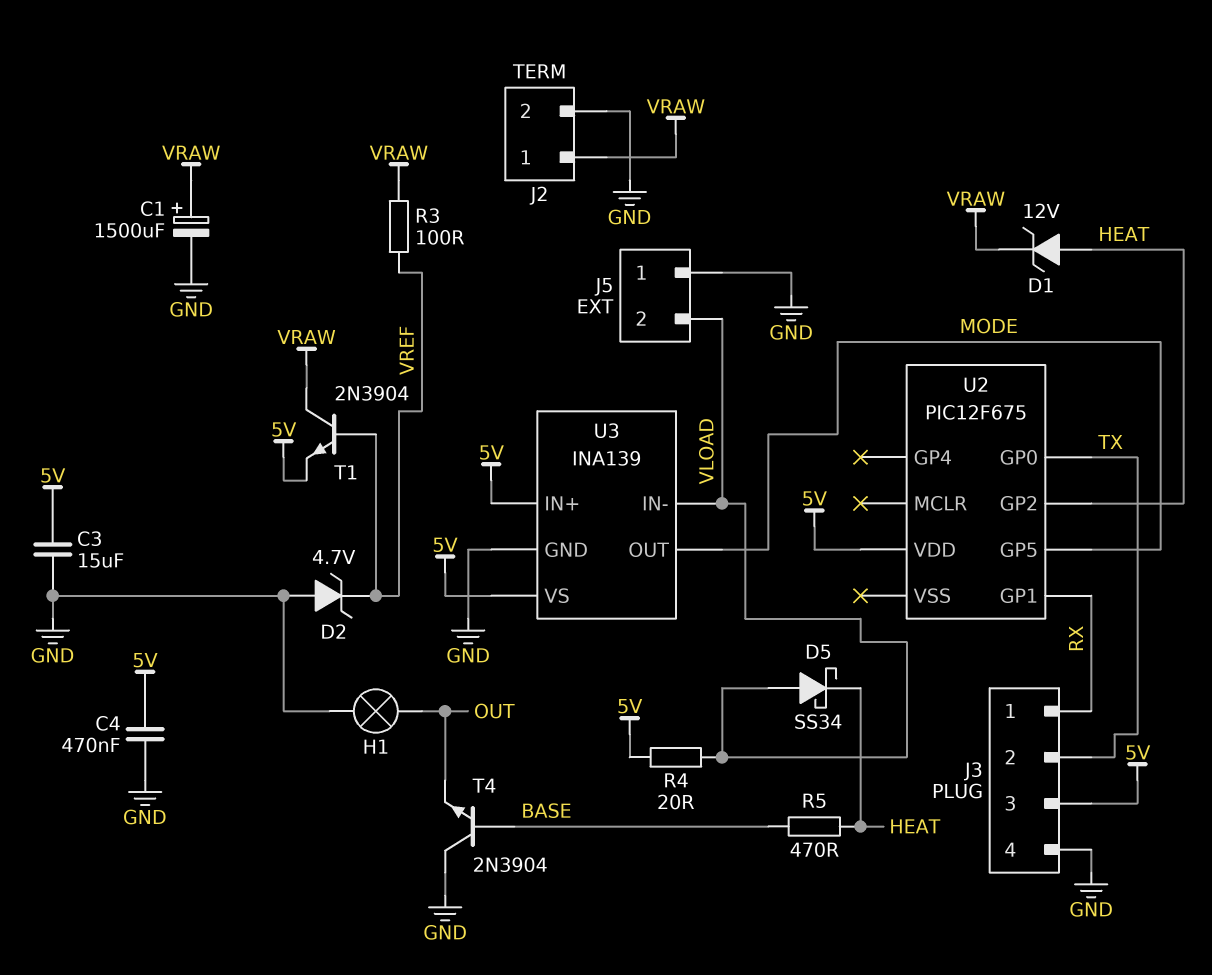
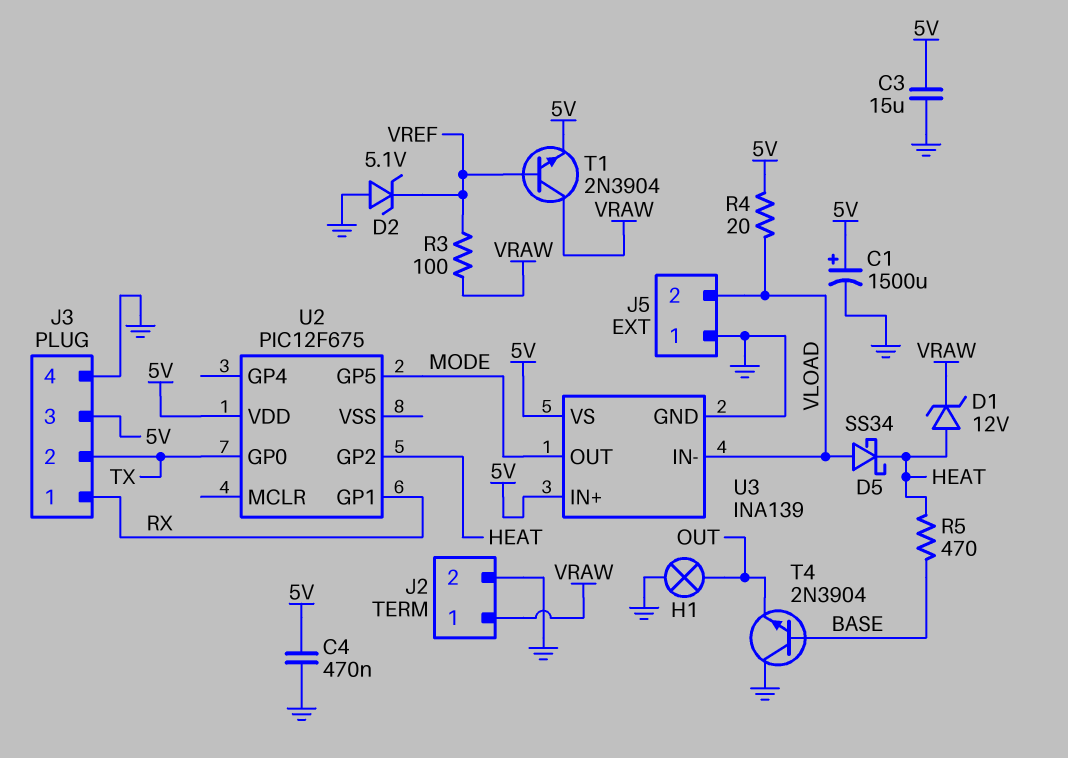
C1: 1500uF (plus VRAW, minus GND) -> 1500uF (plus 5V, minus GND)
D2: zener 4.7V (A GND, K VREF) -> zener 5.1V (A GND, K VREF)

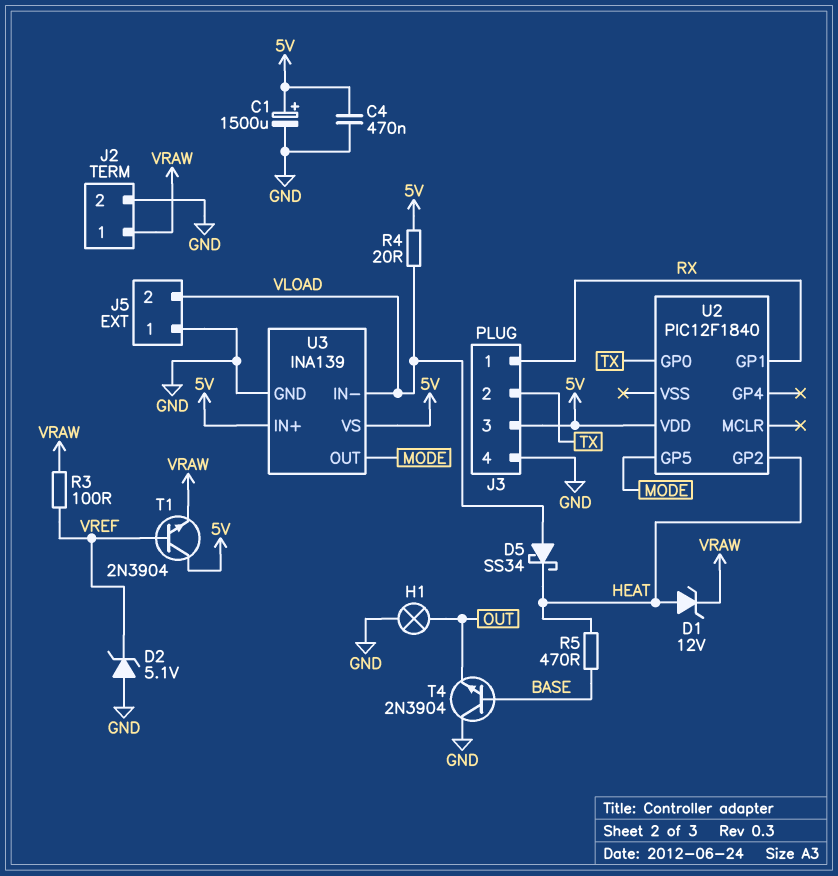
C3: 15uF (5V, GND) -> none
T1: NPN 2N3904 (B VREF, C VRAW, E 5V) -> NPN 2N3904 (B VREF, C 5V, E VRAW)
U2: PIC12F675 -> PIC12F1840

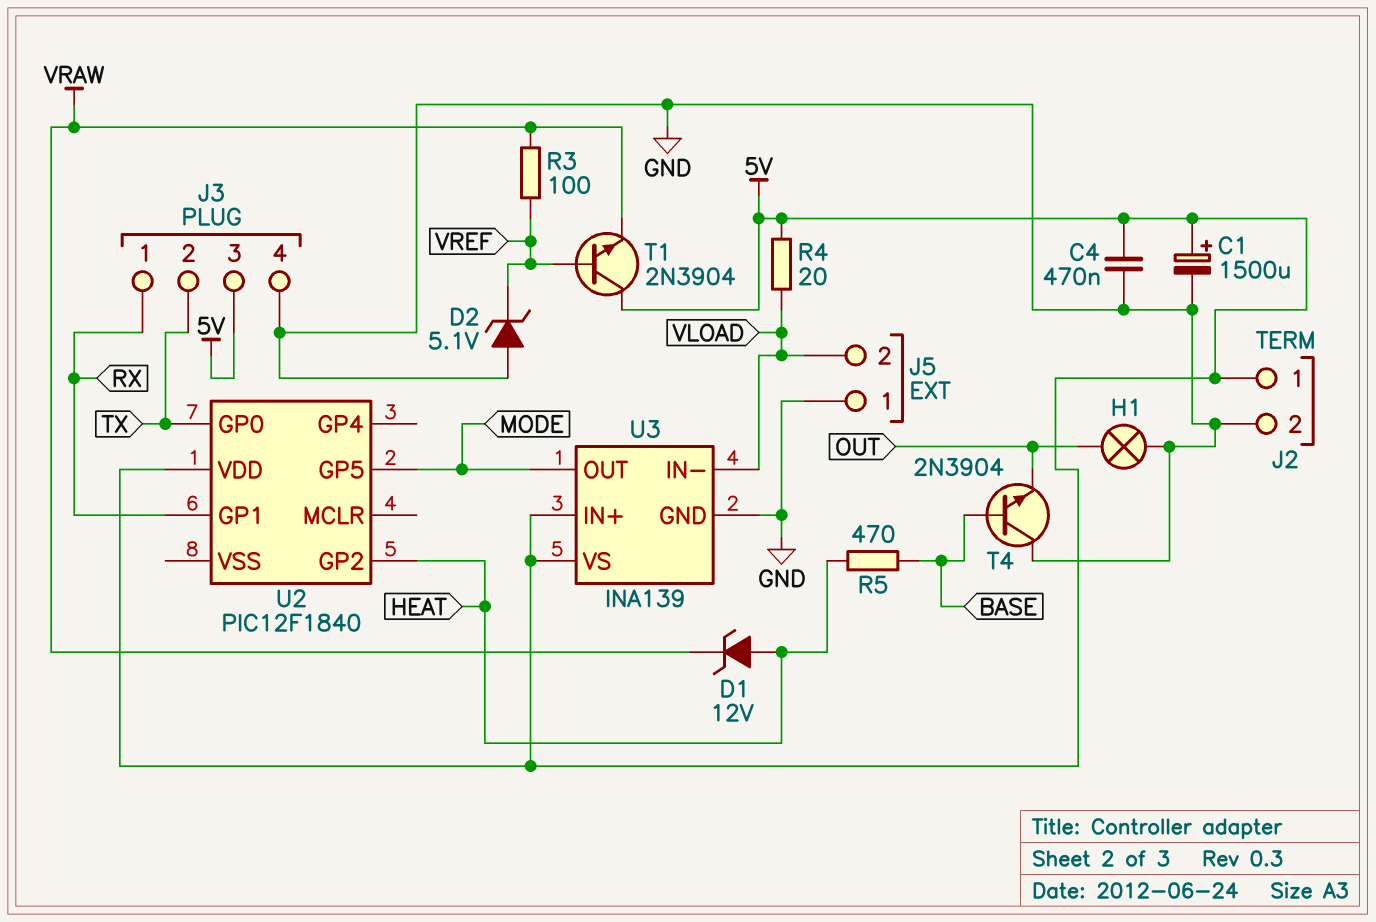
D5: schottky SS34 (A VLOAD, K HEAT) -> none
J2 pin 1: VRAW -> 5V

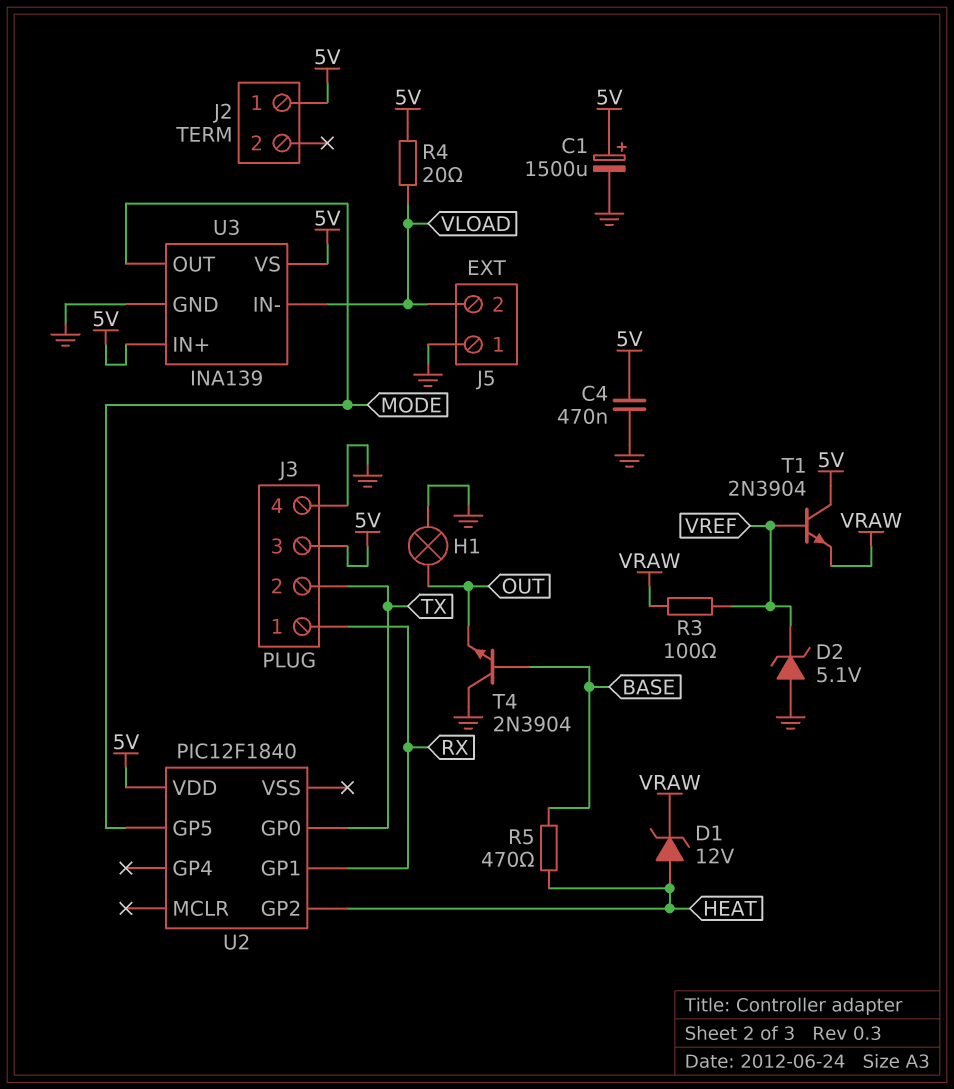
J2 pin 2: GND -> none

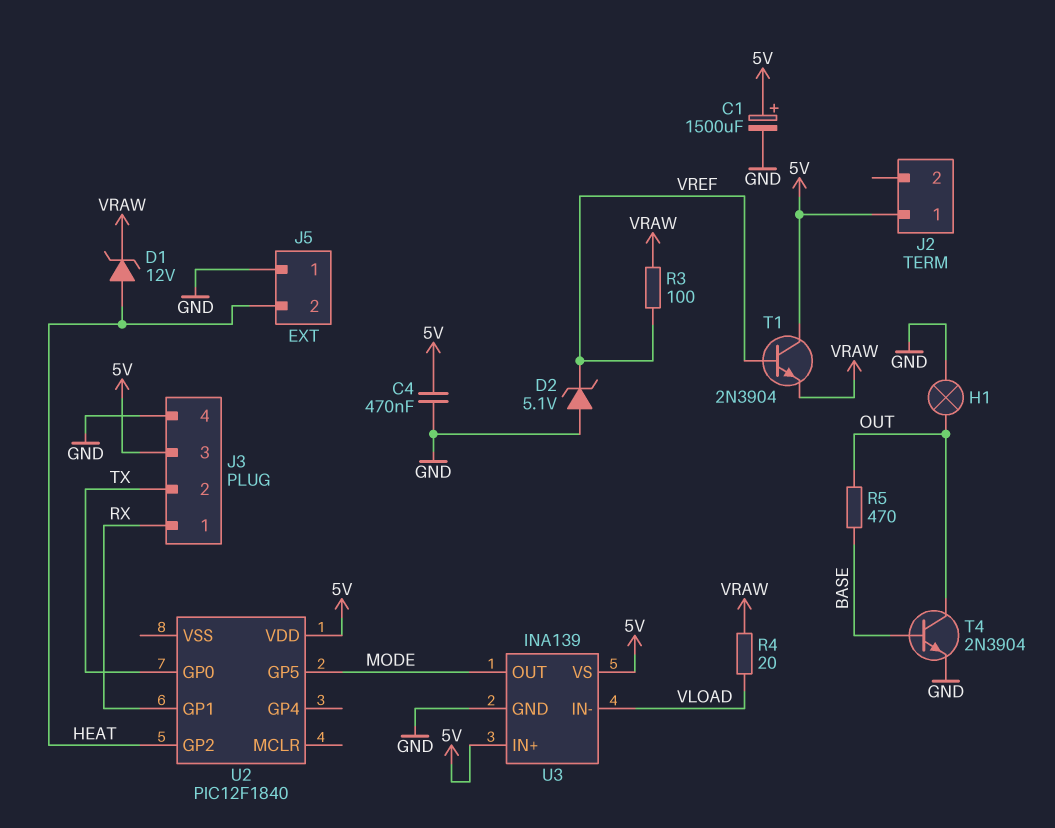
J5 pin 2: VLOAD -> HEAT
R4: 20 (5V, VLOAD) -> 20 (VLOAD, VRAW)
R5: 470 (BASE, HEAT) -> 470 (BASE, OUT)
T4: NPN 2N3904 (B BASE, C GND, E OUT) -> NPN 2N3904 (B BASE, C OUT, E GND)

